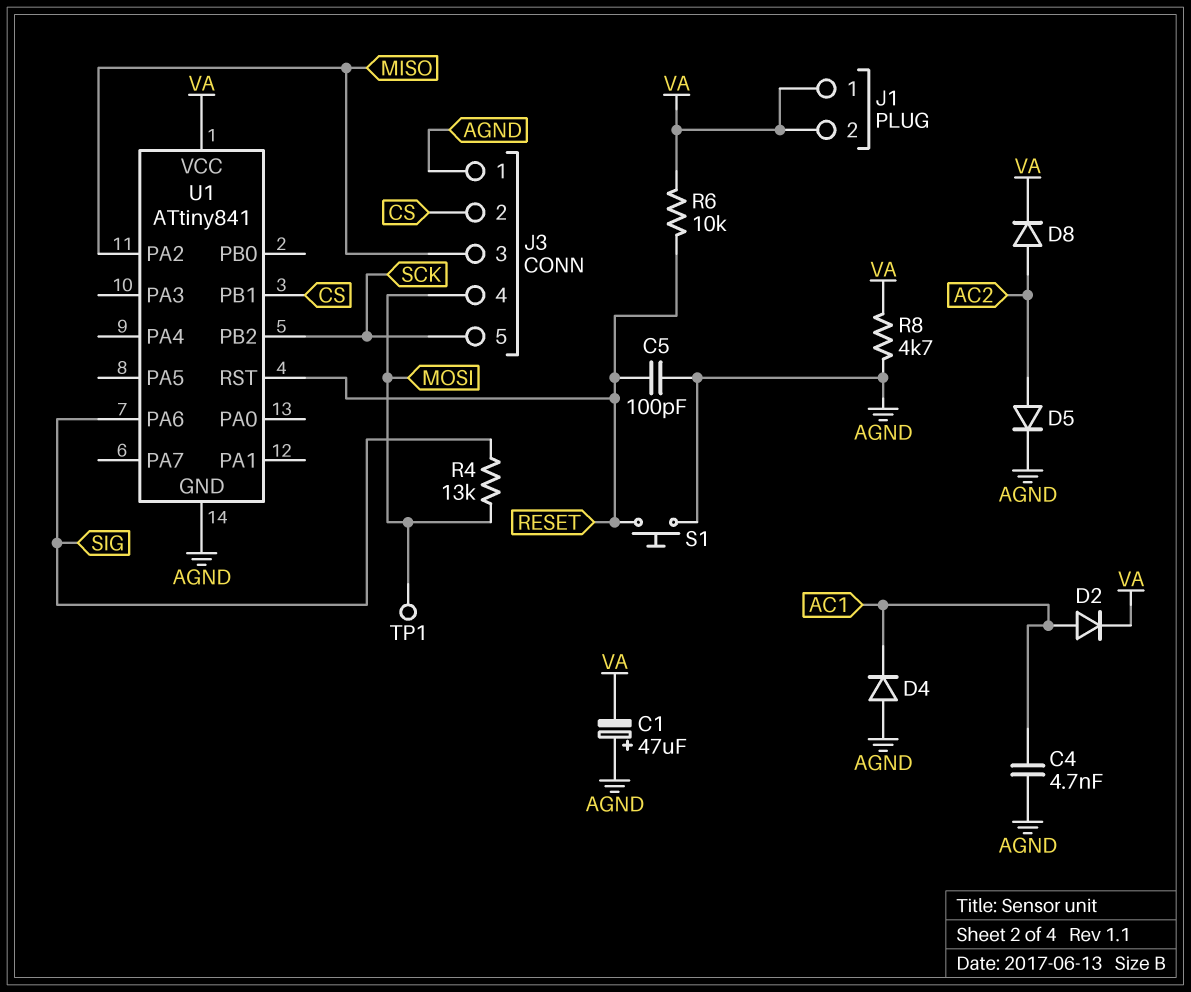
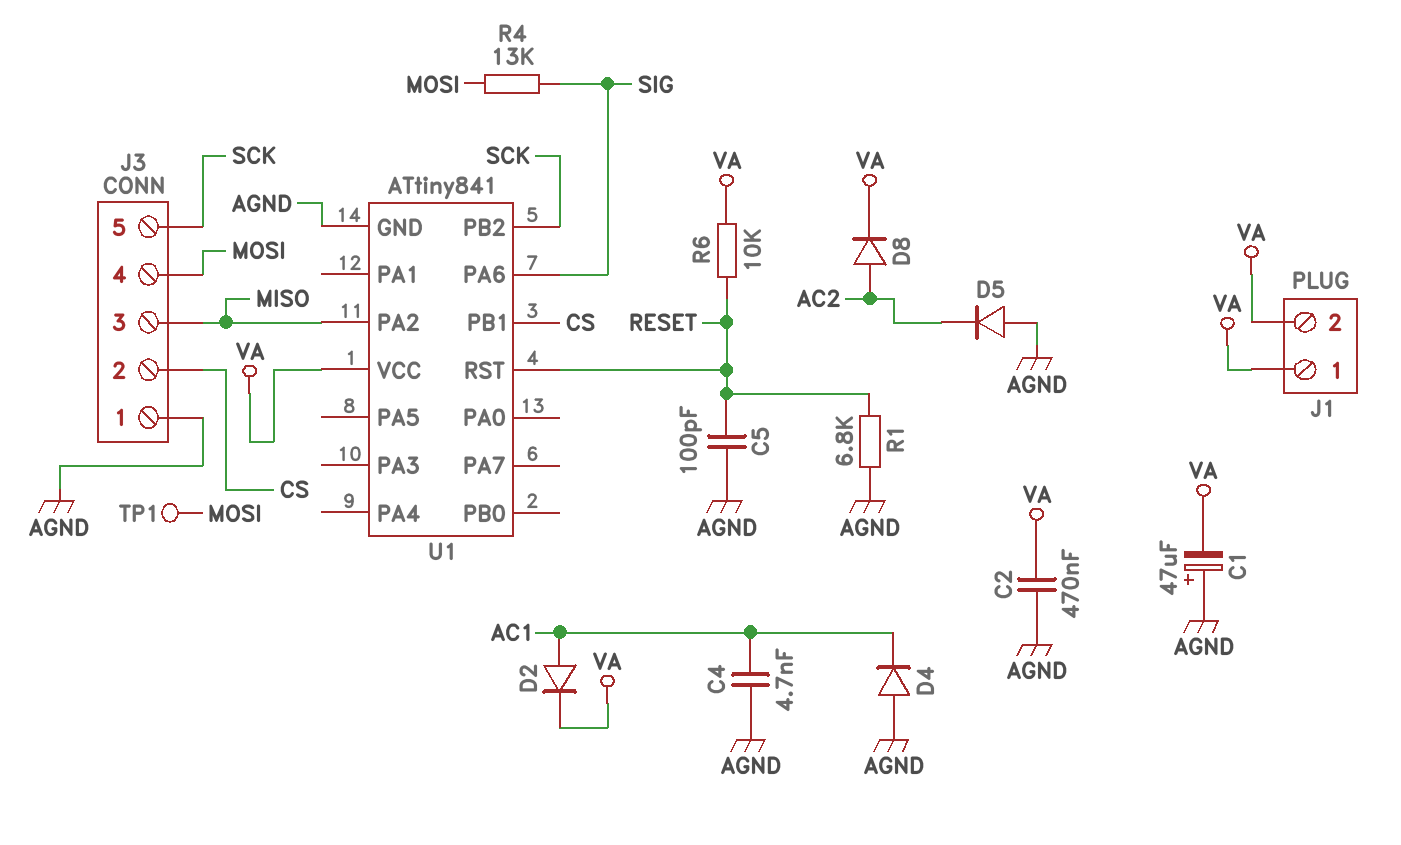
C2: none -> 470nF (AGND, VA)
D5: diode (A AC2, K AGND) -> diode (A AGND, K AC2)
R1: none -> 6.8k (AGND, RESET)
R8: 4.7k (AGND, VA) -> none
S1: button (AGND, RESET) -> none

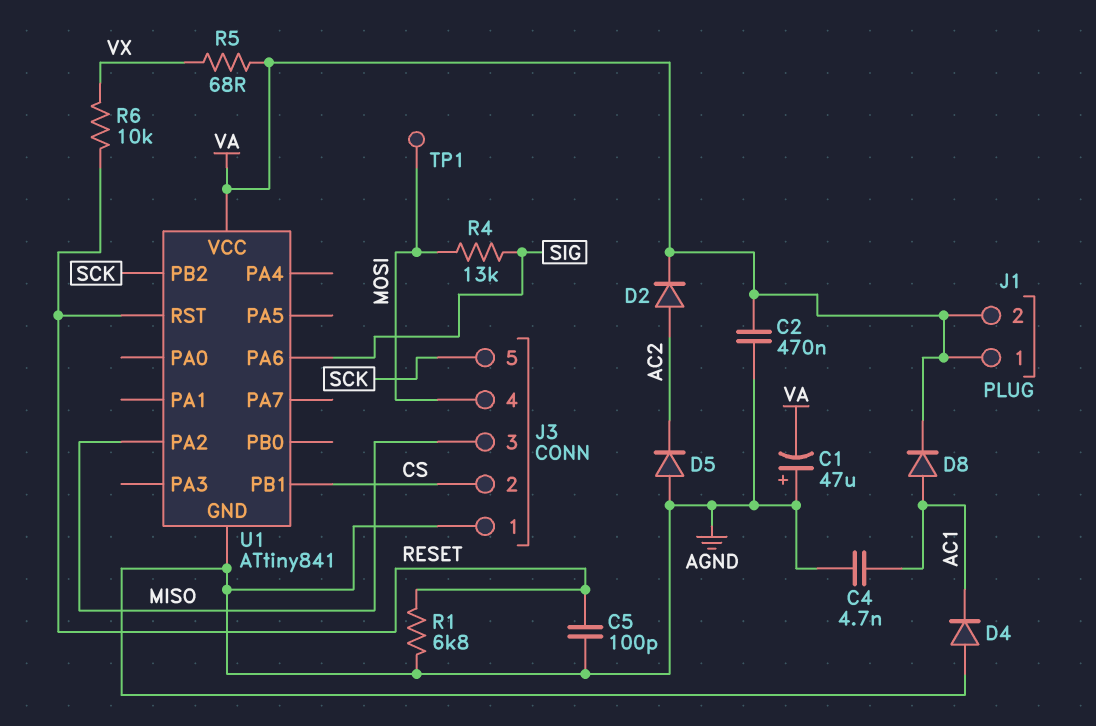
D2: diode (A AC1, K VA) -> diode (A AC2, K VA)
D8: diode (A AC2, K VA) -> diode (A AC1, K VA)
R5: none -> 68 (VA, VX)
R6: 10k (RESET, VA) -> 10k (RESET, VX)

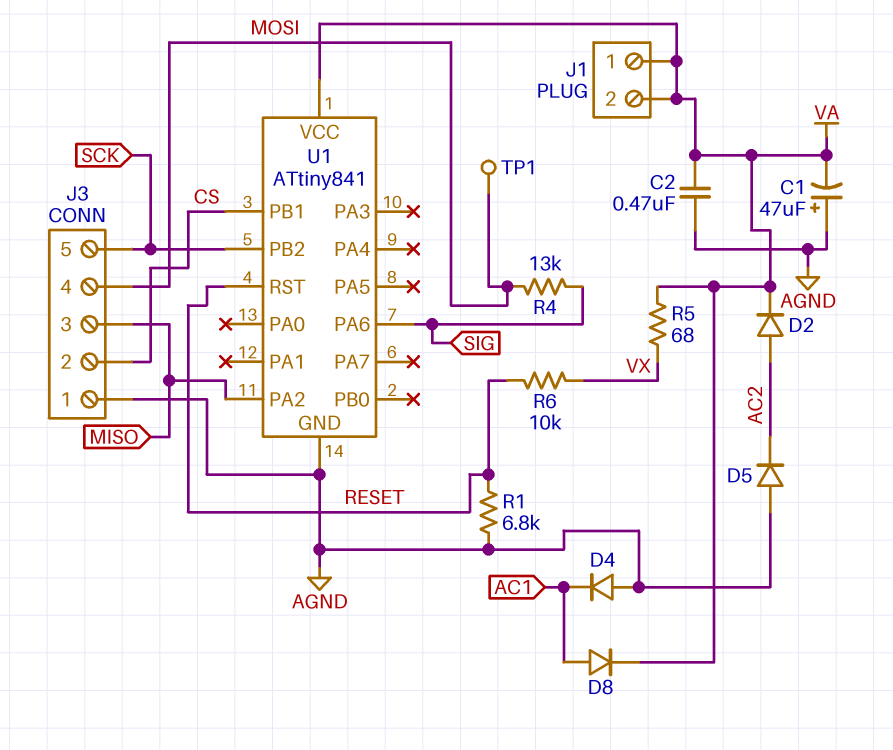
C4: 4.7nF (AC1, AGND) -> none
C5: 100pF (AGND, RESET) -> none

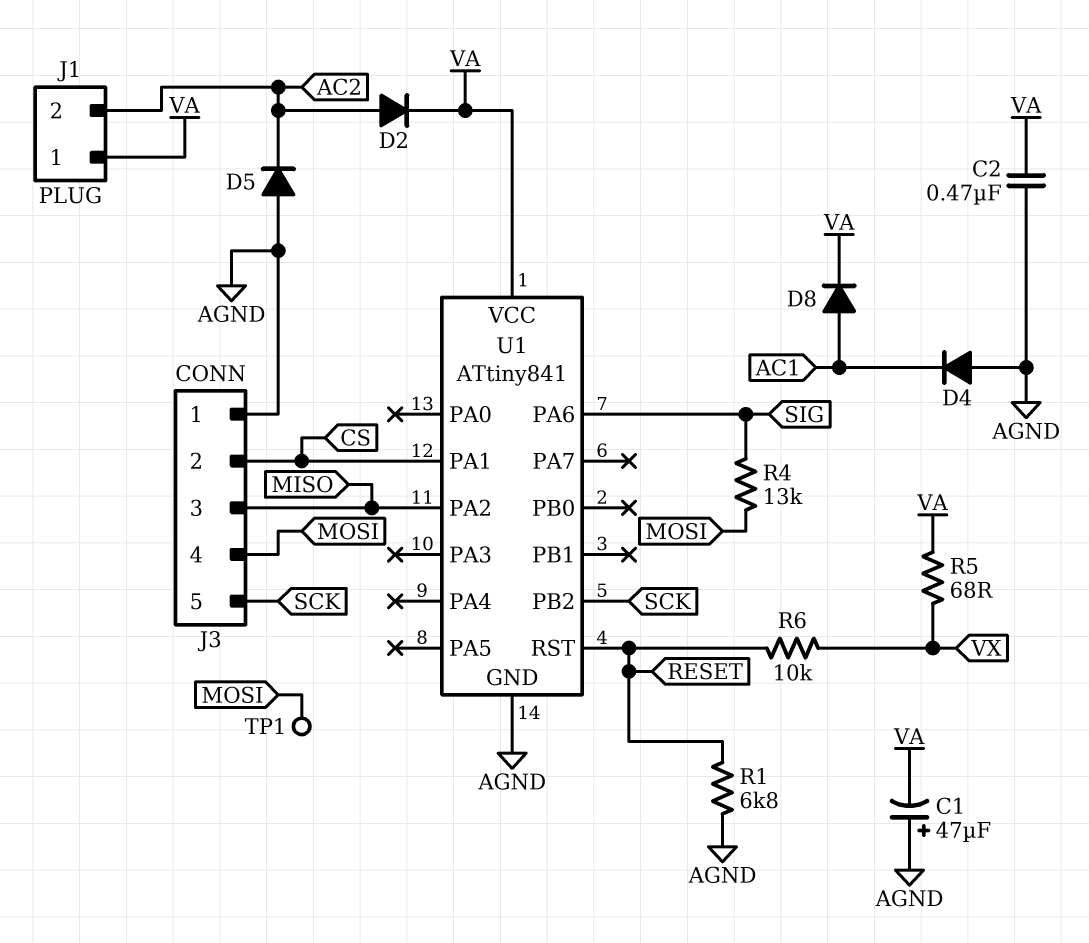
J1 pin 2: VA -> AC2
U1 pin PA1: none -> CS
U1 pin PB1: CS -> none

